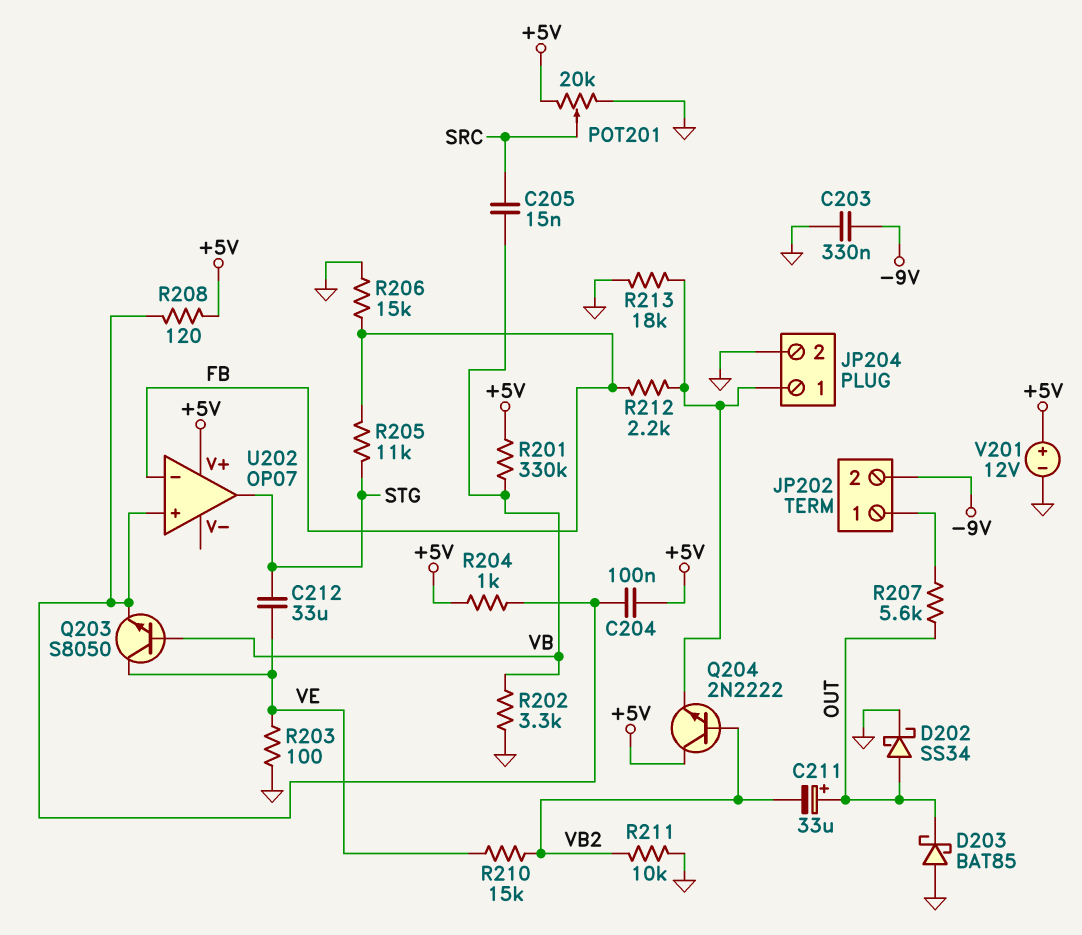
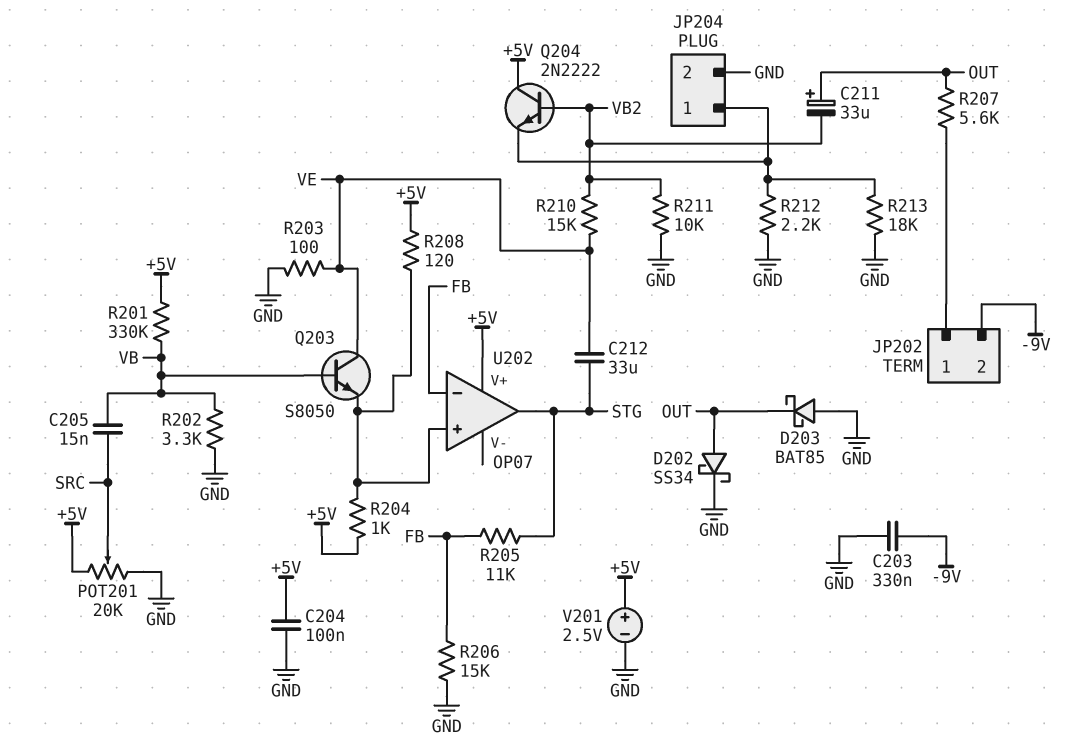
C204: 100nF (+5V, U202/in+) -> 100nF (+5V, GND)
R212: 2.2k (FB, JP204/1) -> 2.2k (GND, JP204/1)
V201: 12V (plus +5V, minus GND) -> 2.5V (plus +5V, minus GND)

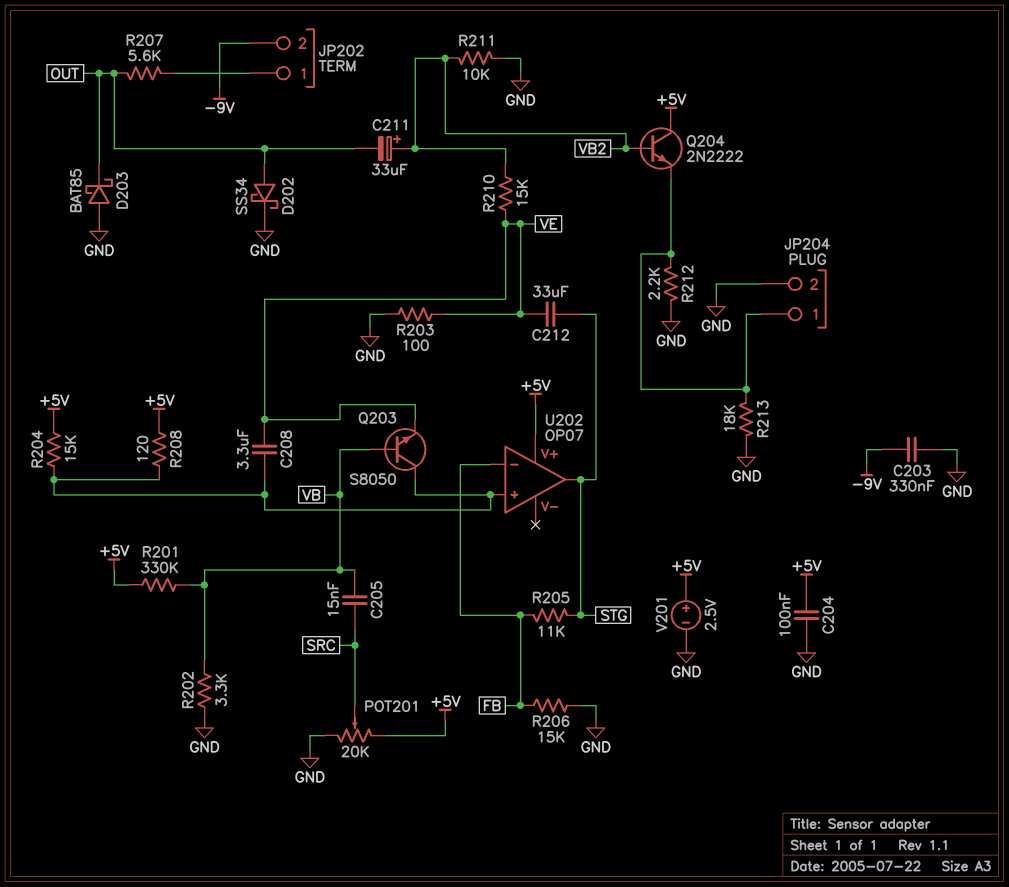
C208: none -> 3.3uF (U202/in+, VE)
C211: 33uF (plus OUT, minus VB2) -> 33uF (plus VB2, minus OUT)
Q203: NPN S8050 (B VB, C VE, E U202/in+) -> NPN S8050 (B VB, C U202/in+, E VE)
R204: 1k (+5V, U202/in+) -> 15k (+5V, U202/in+)

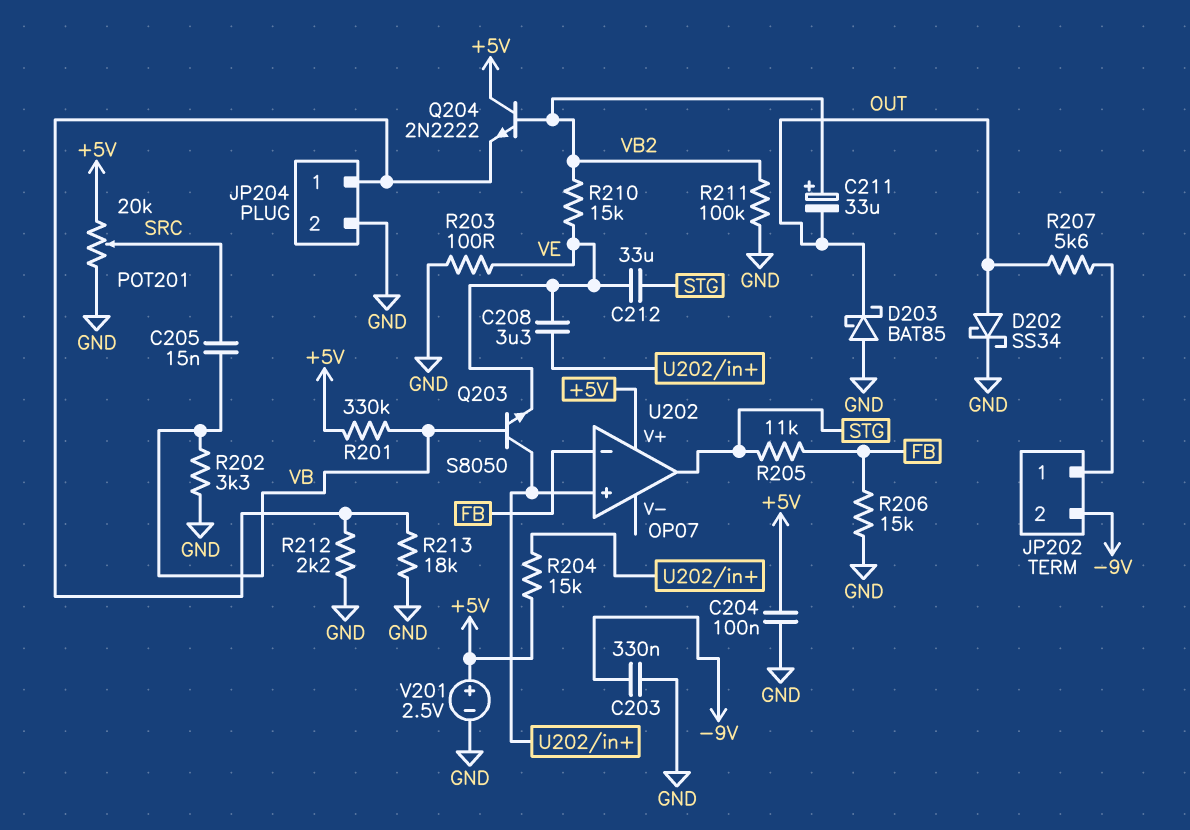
R208: 120 (+5V, U202/in+) -> none
R211: 10k (GND, VB2) -> 100k (GND, VB2)

